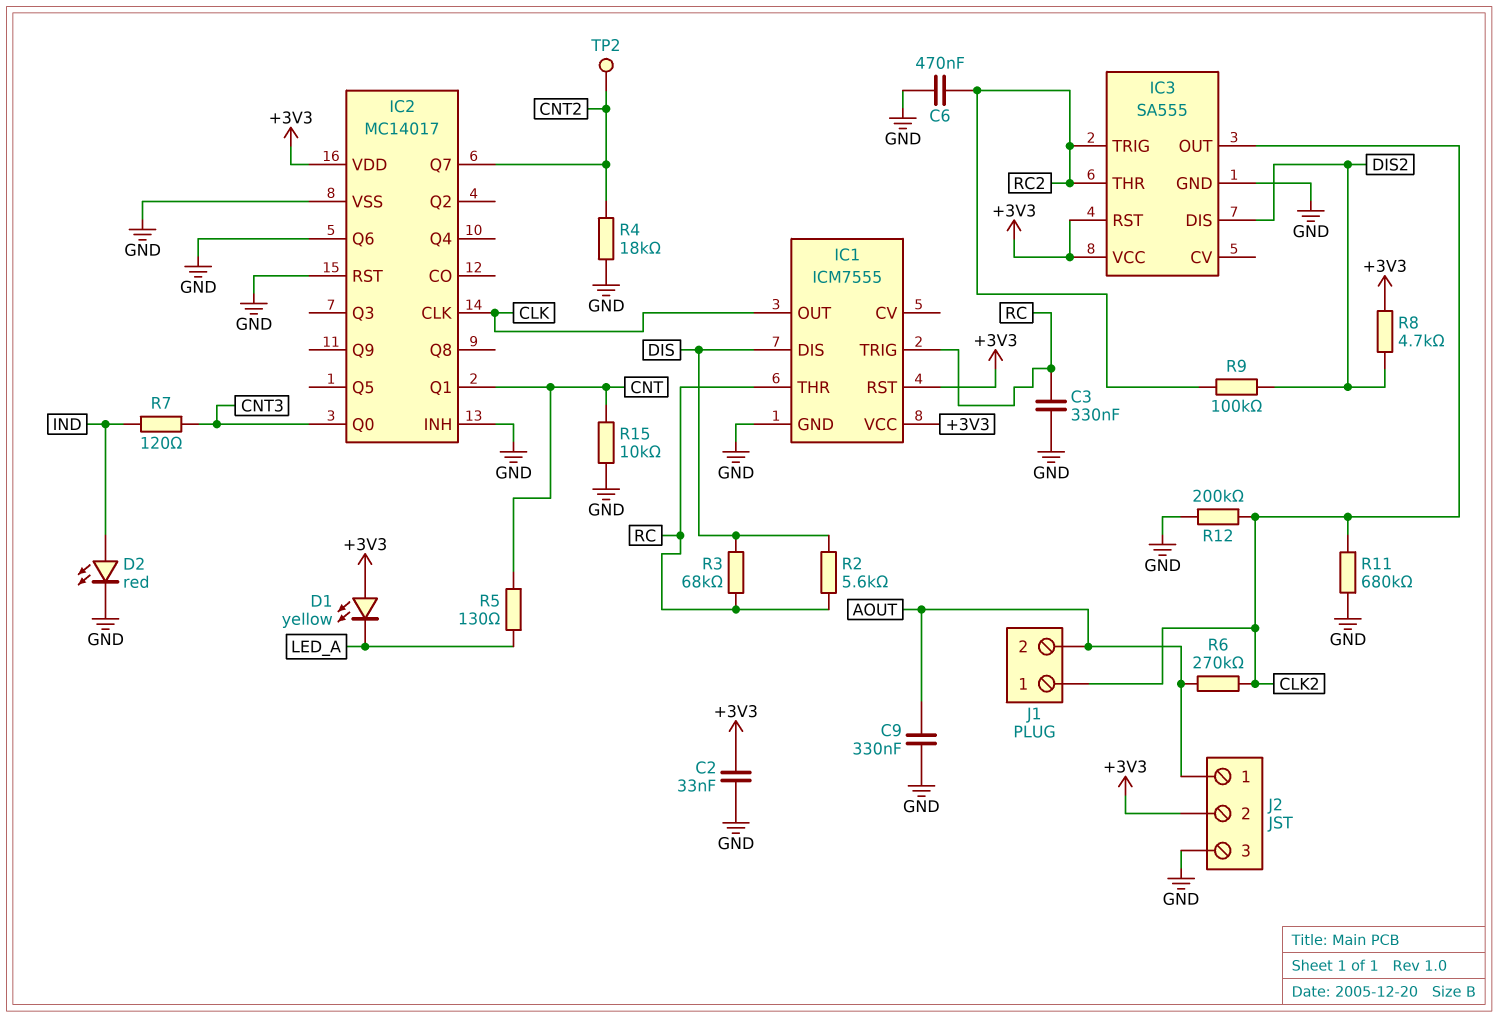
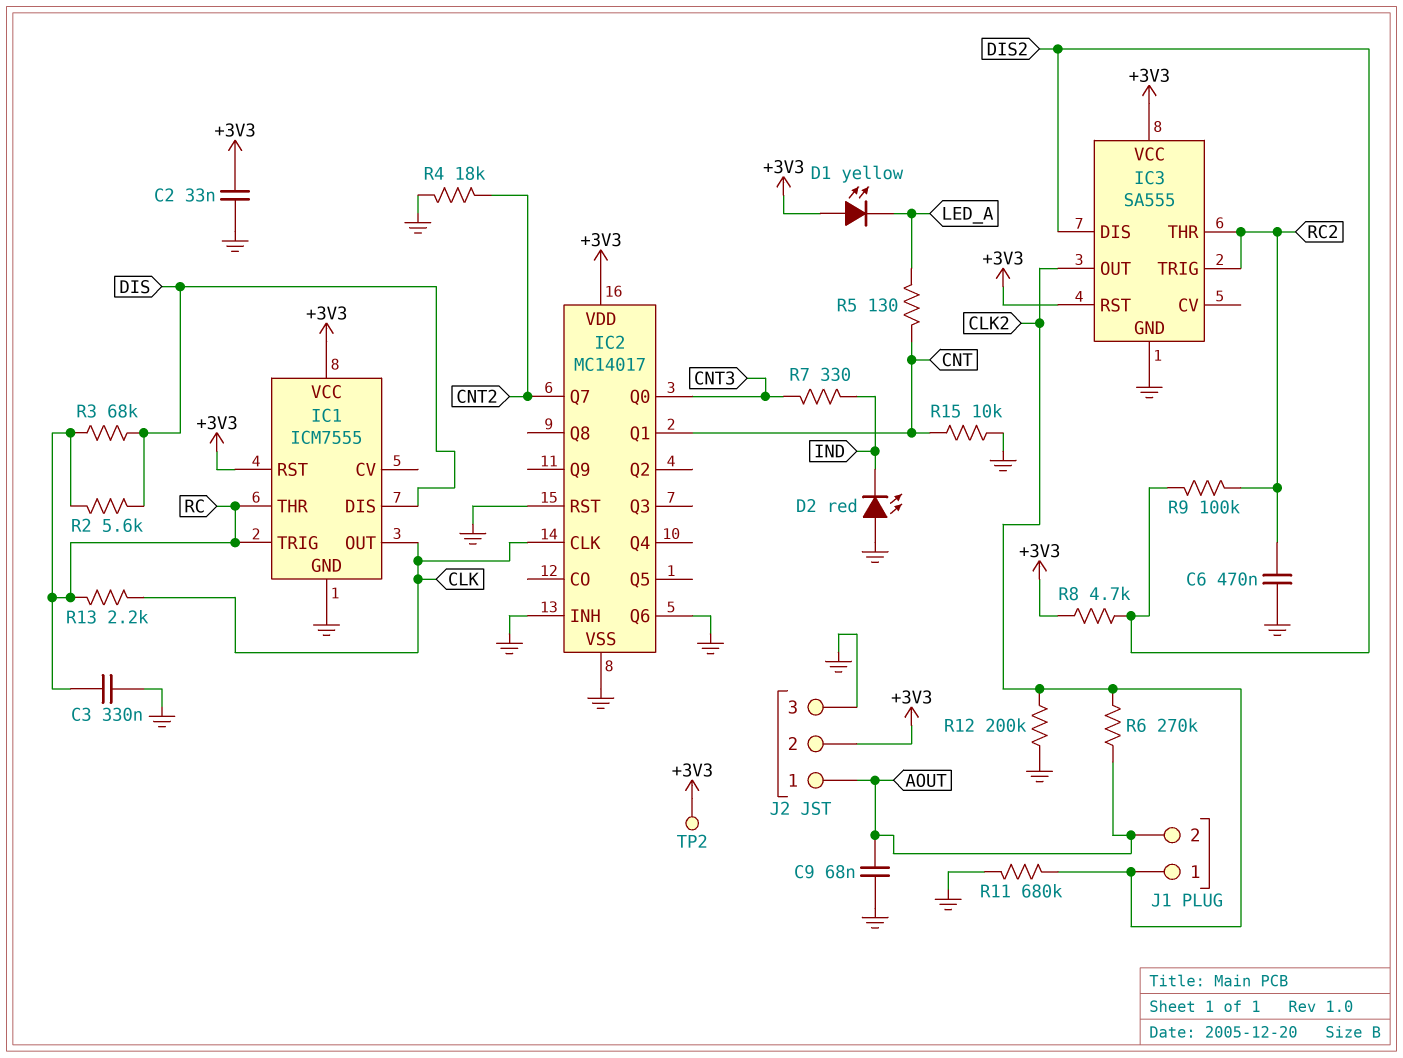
C9: 330nF (AOUT, GND) -> 68nF (AOUT, GND)
D2: LED red (A IND, K GND) -> LED red (A GND, K IND)
R7: 120 (CNT3, IND) -> 330 (CNT3, IND)
R13: none -> 2.2k (CLK, RC)
TP2: test point (CNT2) -> test point (+3V3)

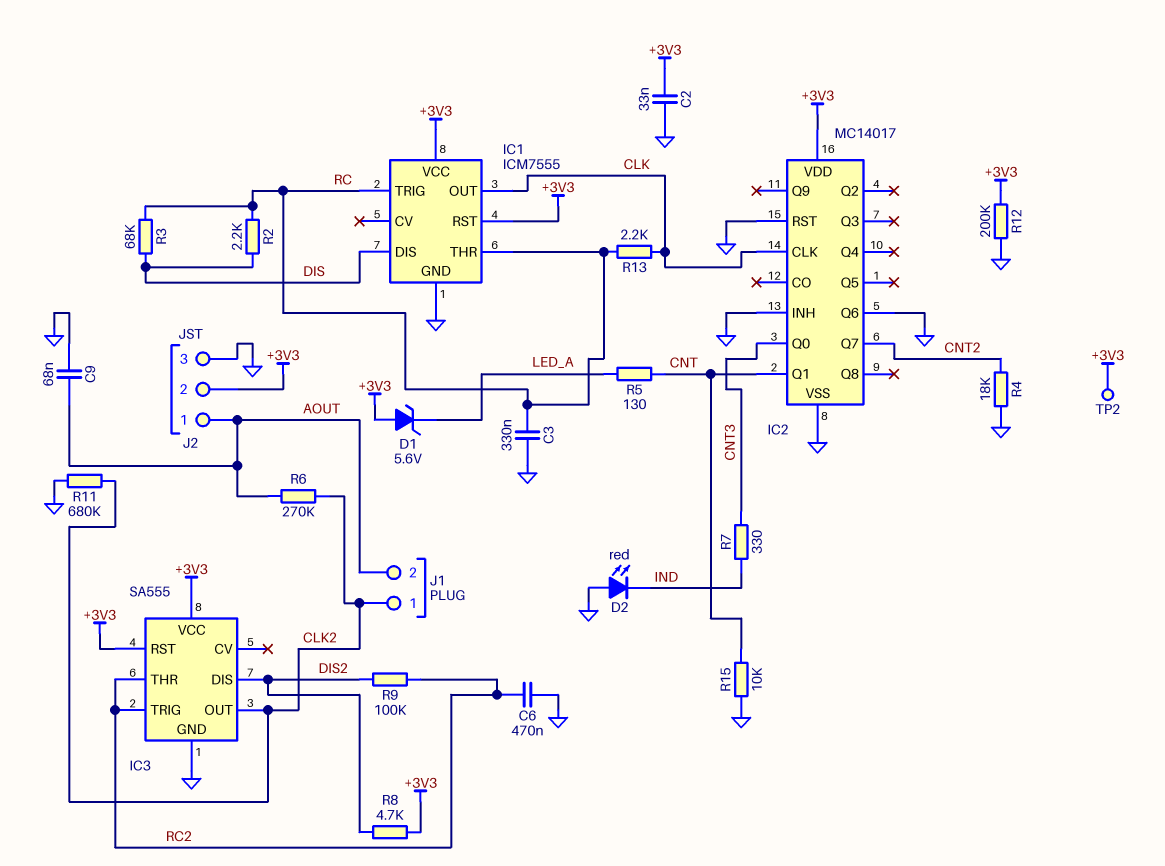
D1: LED yellow (A +3V3, K LED_A) -> zener 5.6V (A +3V3, K LED_A)
R2: 5.6k (DIS, RC) -> 2.2k (DIS, RC)
R12: 200k (CLK2, GND) -> 200k (+3V3, GND)

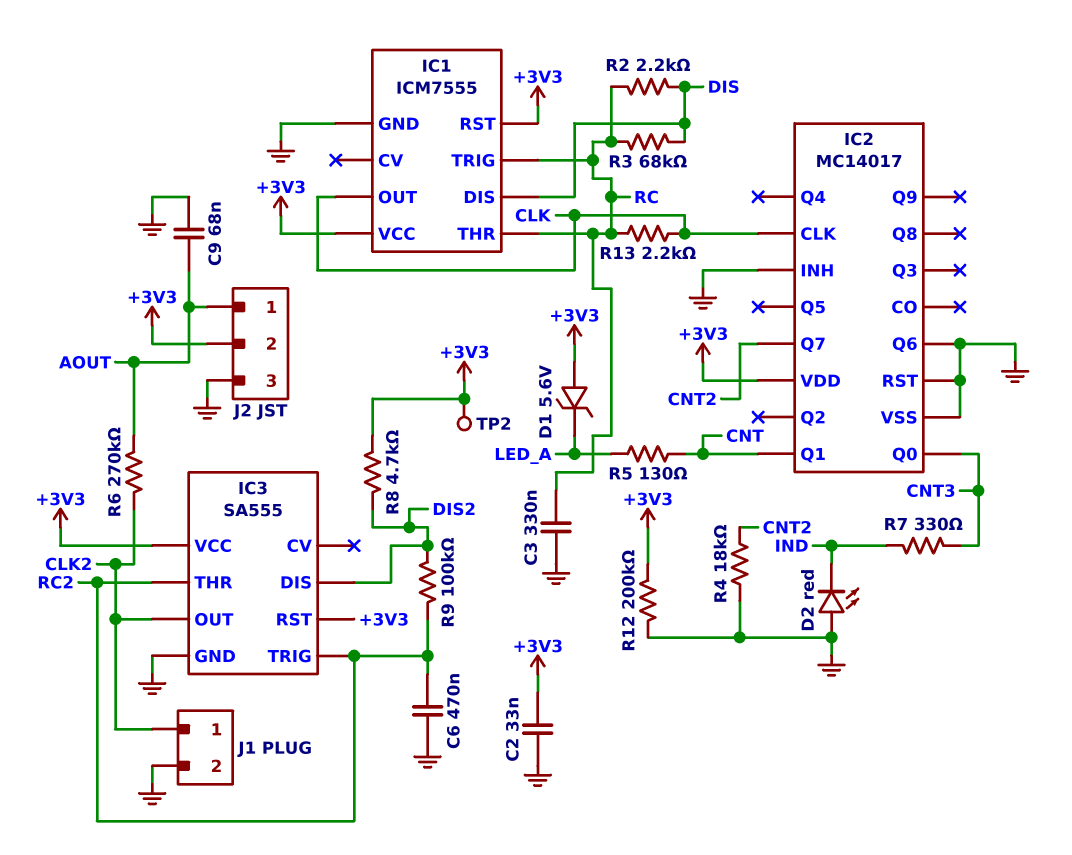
J1 pin 2: AOUT -> GND
R11: 680k (CLK2, GND) -> none
R15: 10k (CNT, GND) -> none

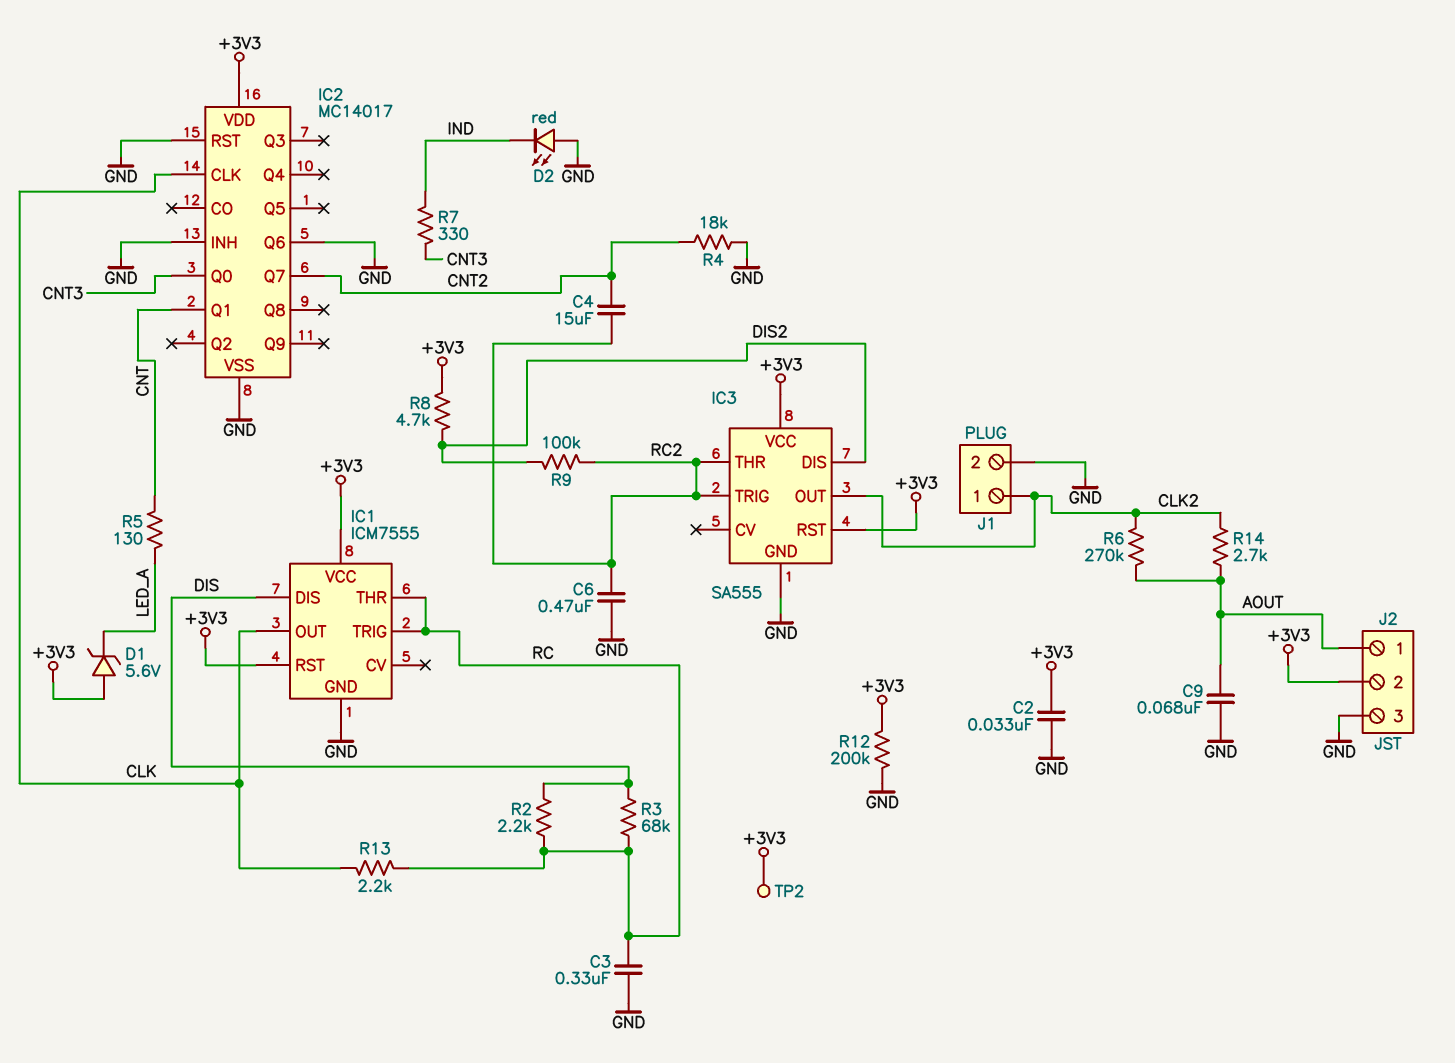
C4: none -> 15uF (CNT2, RC2)
R14: none -> 2.7k (AOUT, CLK2)

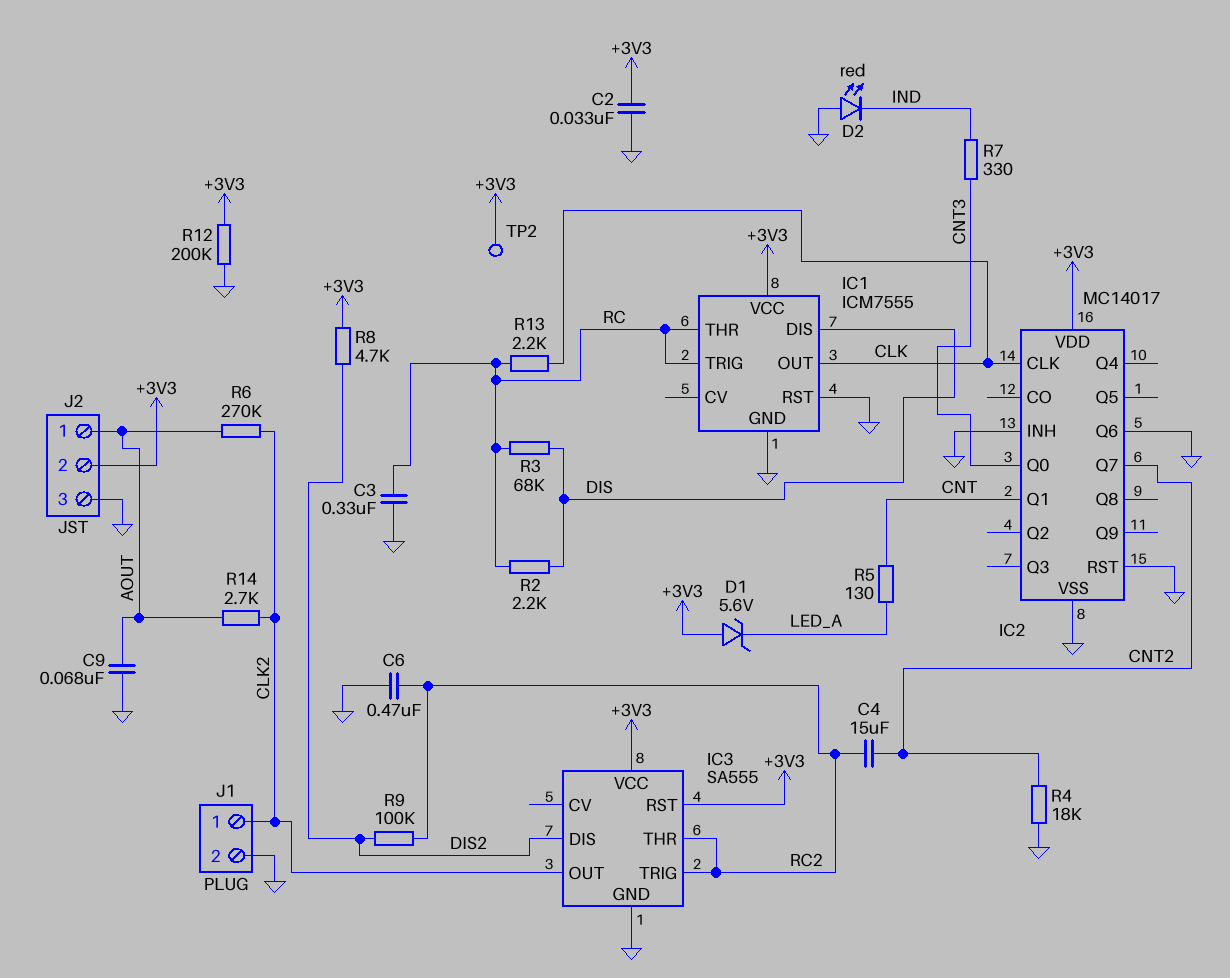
IC1 pin RST: +3V3 -> GND

